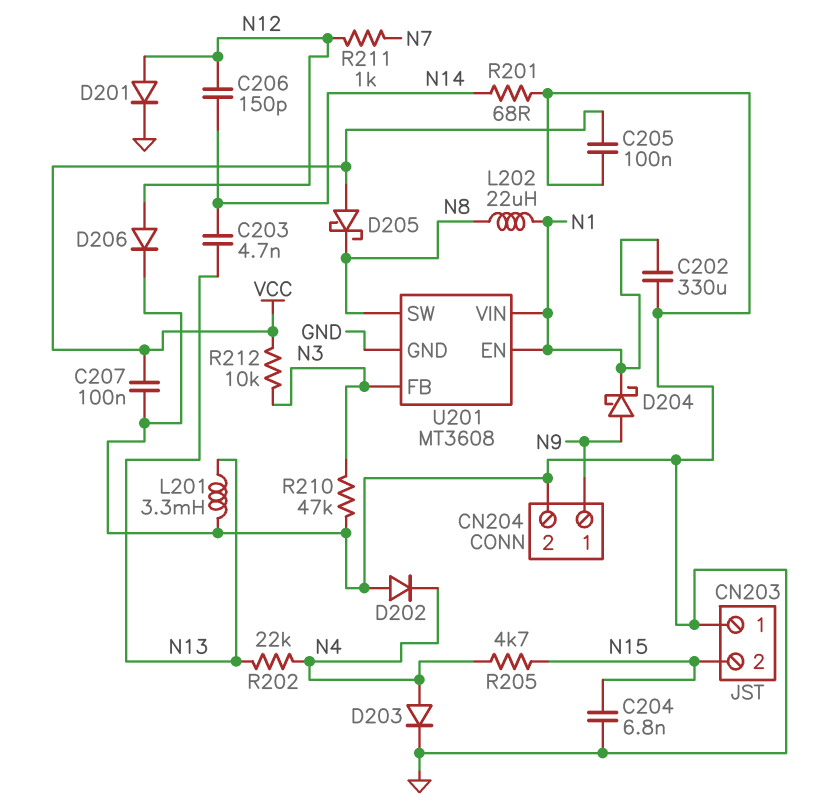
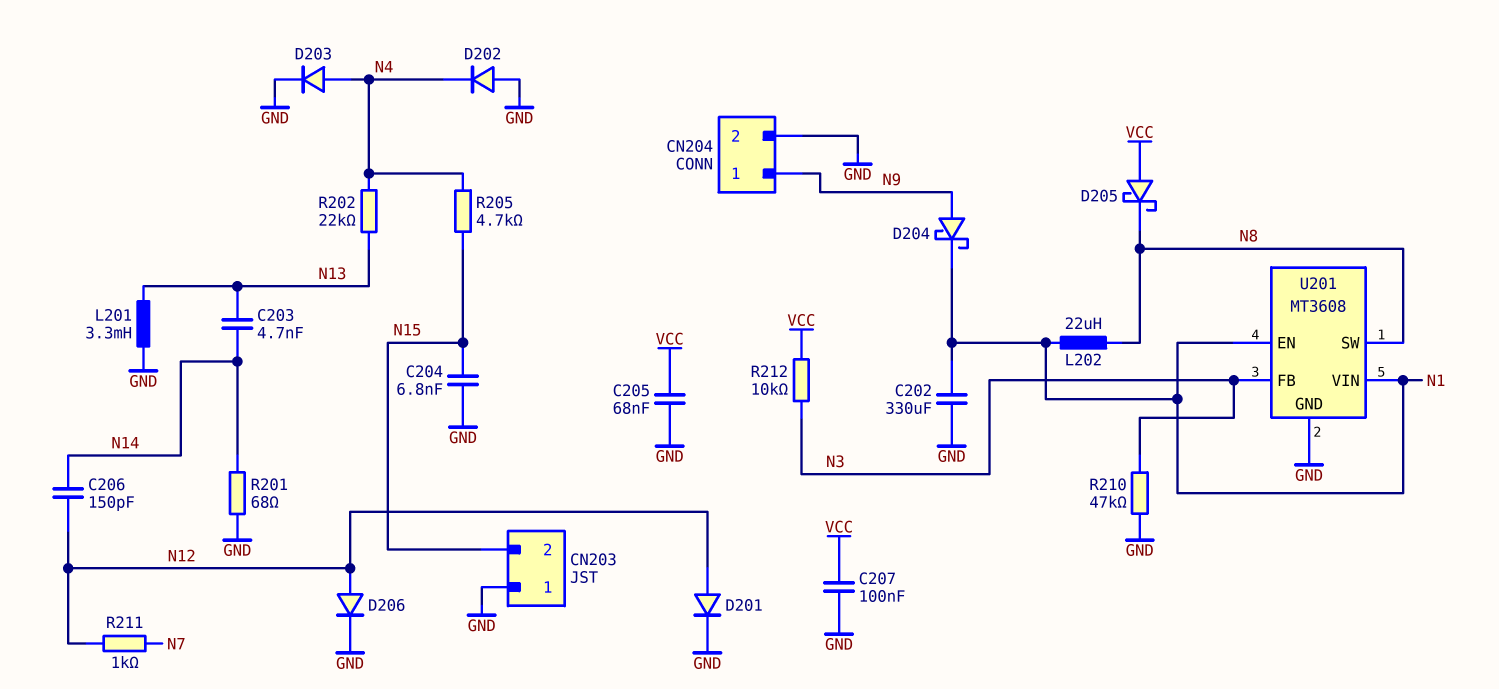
C205: 100nF (GND, VCC) -> 68nF (GND, VCC)

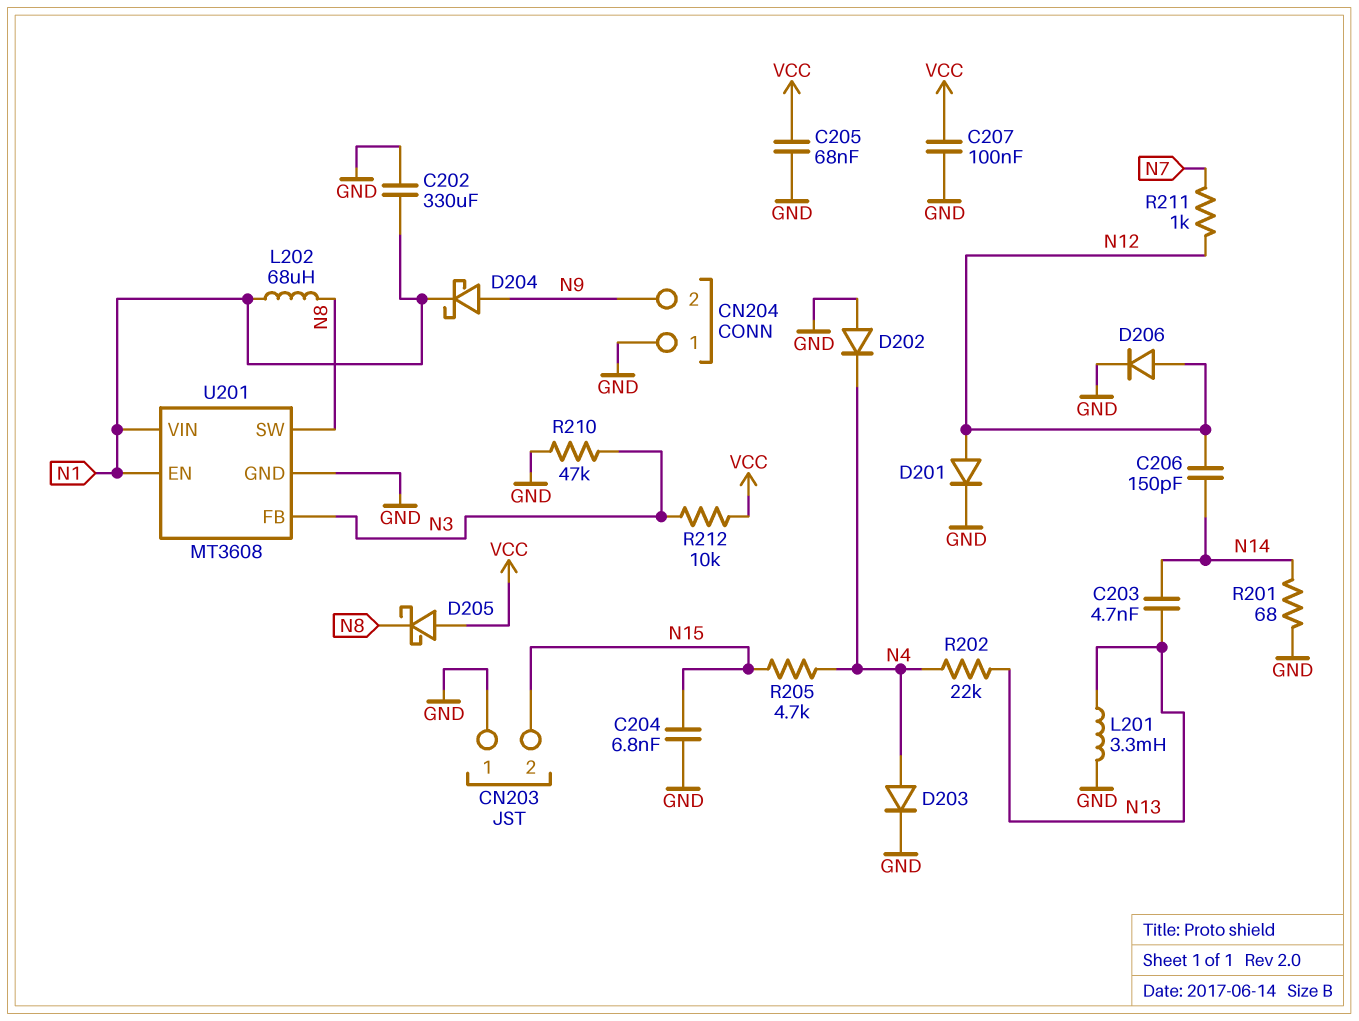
CN204 pin 1: N9 -> GND
CN204 pin 2: GND -> N9
L202: 22uH (N1, N8) -> 68uH (N1, N8)

